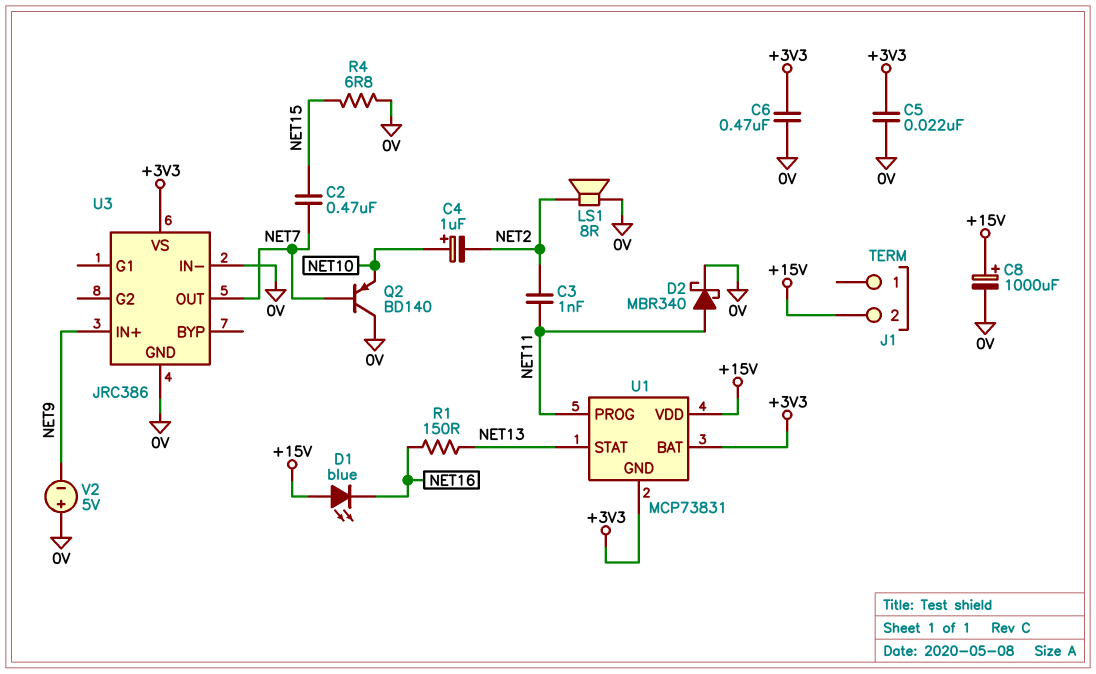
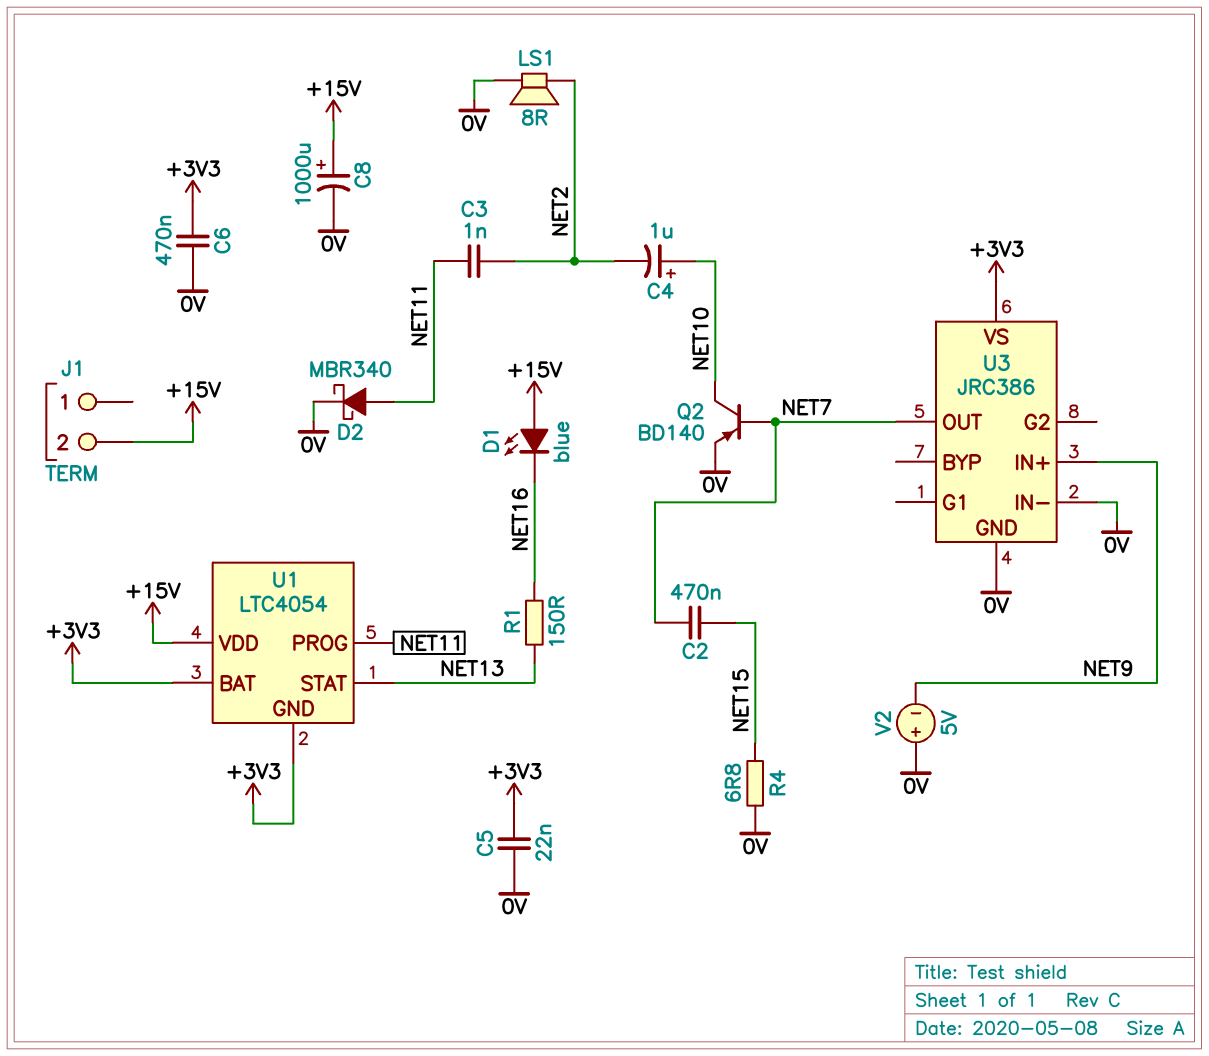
Q2: PNP BD140 (B NET7, C 0V, E NET10) -> PNP BD140 (B NET7, C NET10, E 0V)
U1: MCP73831 -> LTC4054

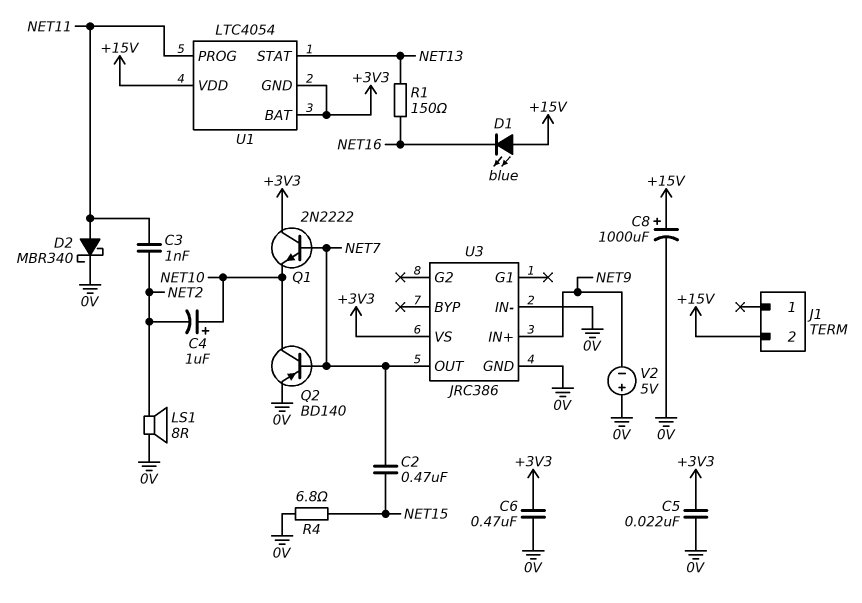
Q1: none -> NPN 2N2222 (B NET7, C +3V3, E NET10)

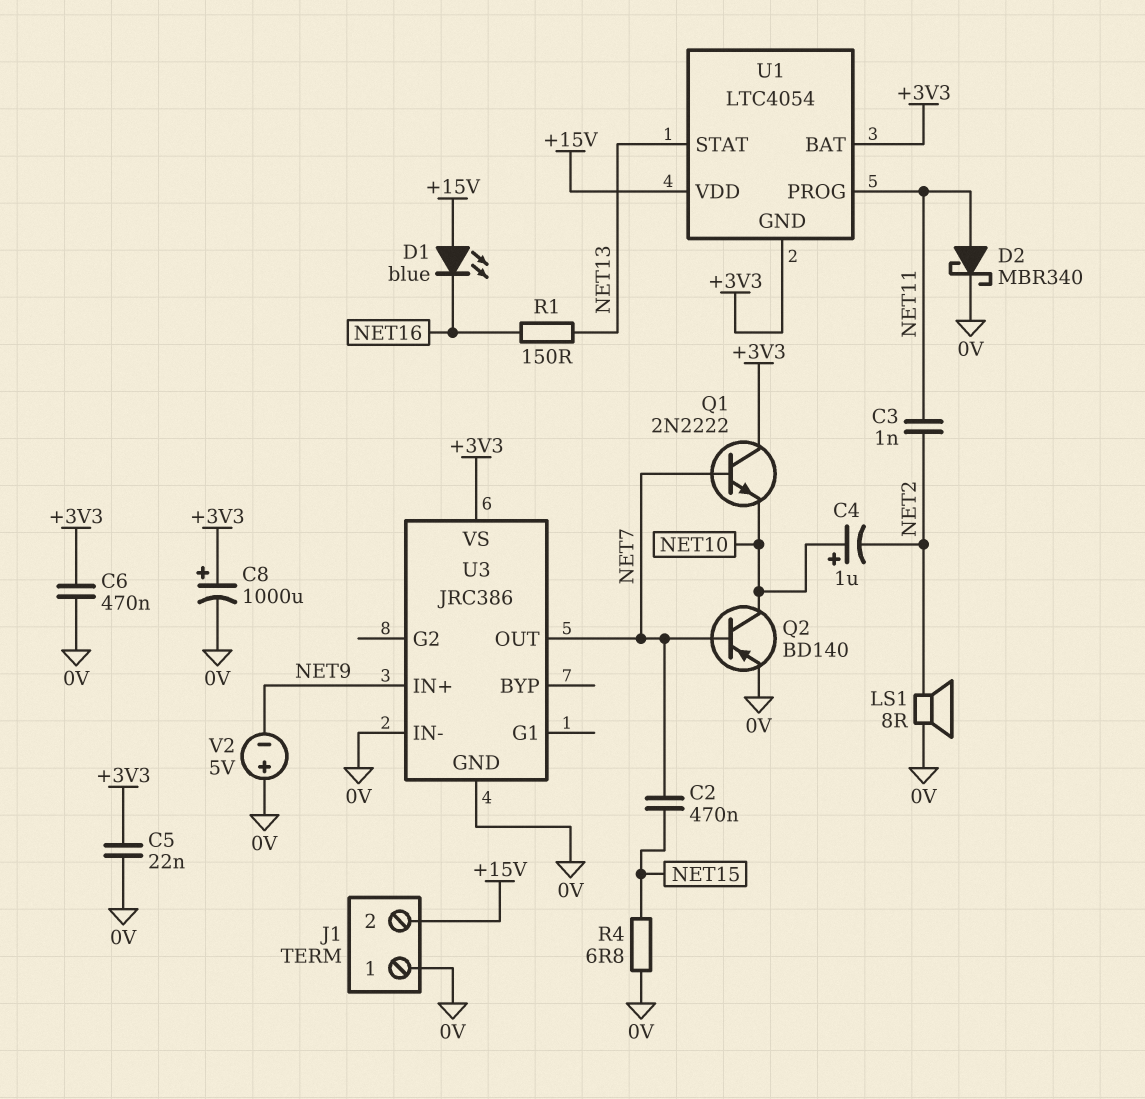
C8: 1000uF (plus +15V, minus 0V) -> 1000uF (plus +3V3, minus 0V)
J1 pin 1: none -> 0V

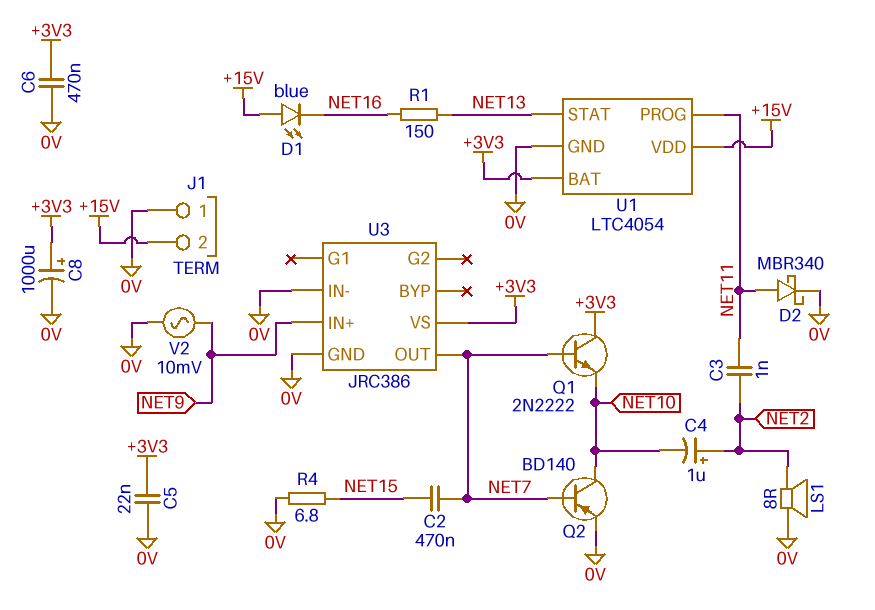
C4: 1uF (plus NET10, minus NET2) -> 1uF (plus NET2, minus NET10)
U1 pin GND: +3V3 -> 0V
V2: 5V (plus 0V, minus NET9) -> AC 10mV (0V, NET9)

